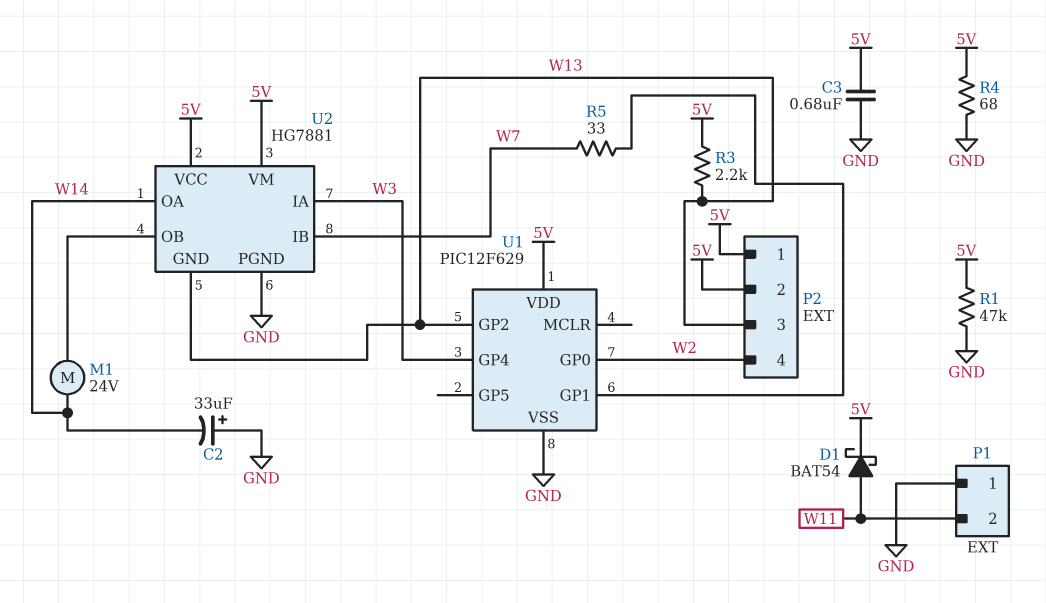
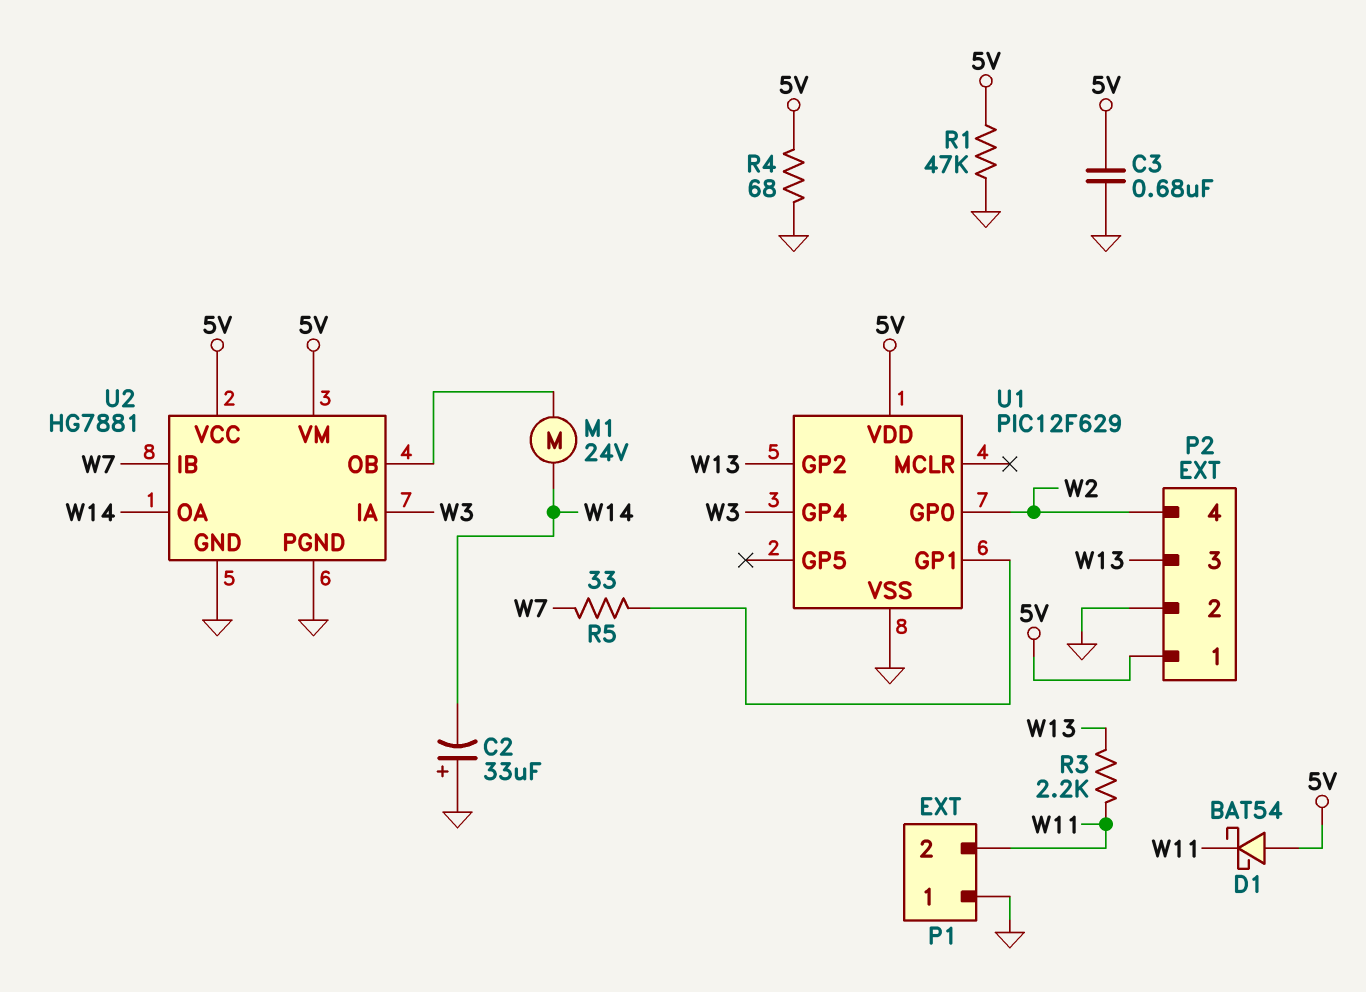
D1: schottky BAT54 (A W11, K 5V) -> schottky BAT54 (A 5V, K W11)
P2 pin 2: 5V -> GND
R3: 2.2k (5V, W13) -> 2.2k (W11, W13)
U2 pin GND: W13 -> GND

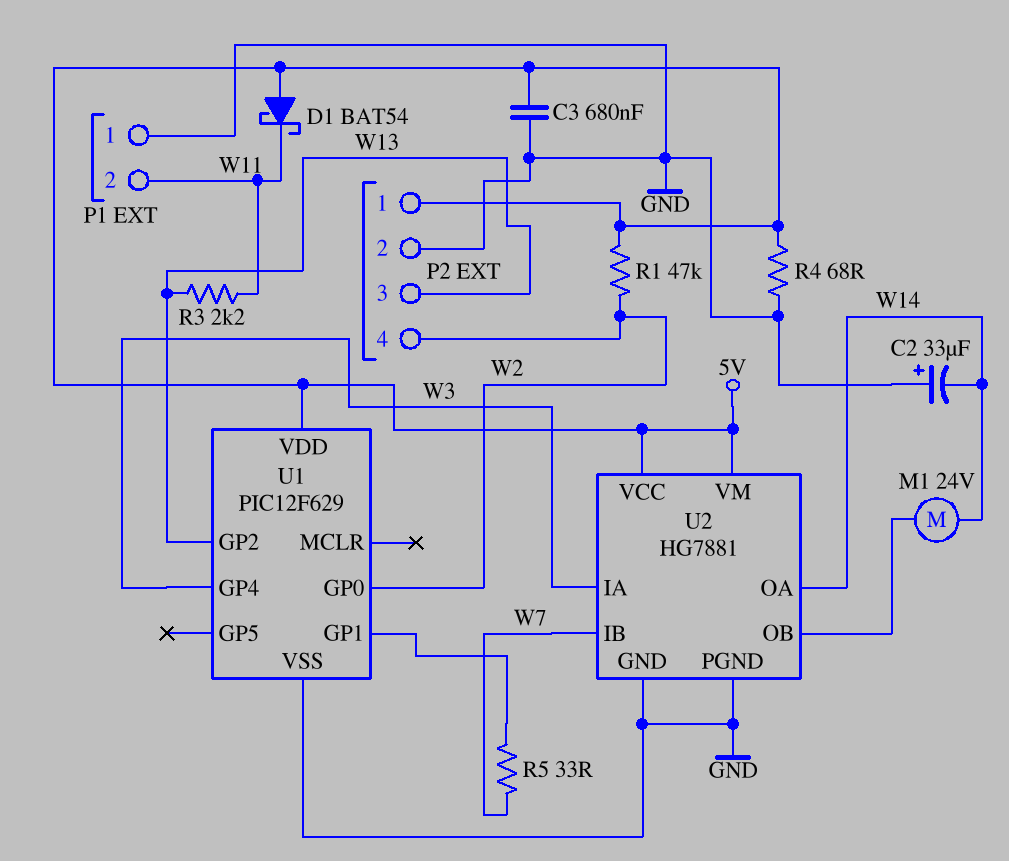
R1: 47k (5V, GND) -> 47k (5V, W2)

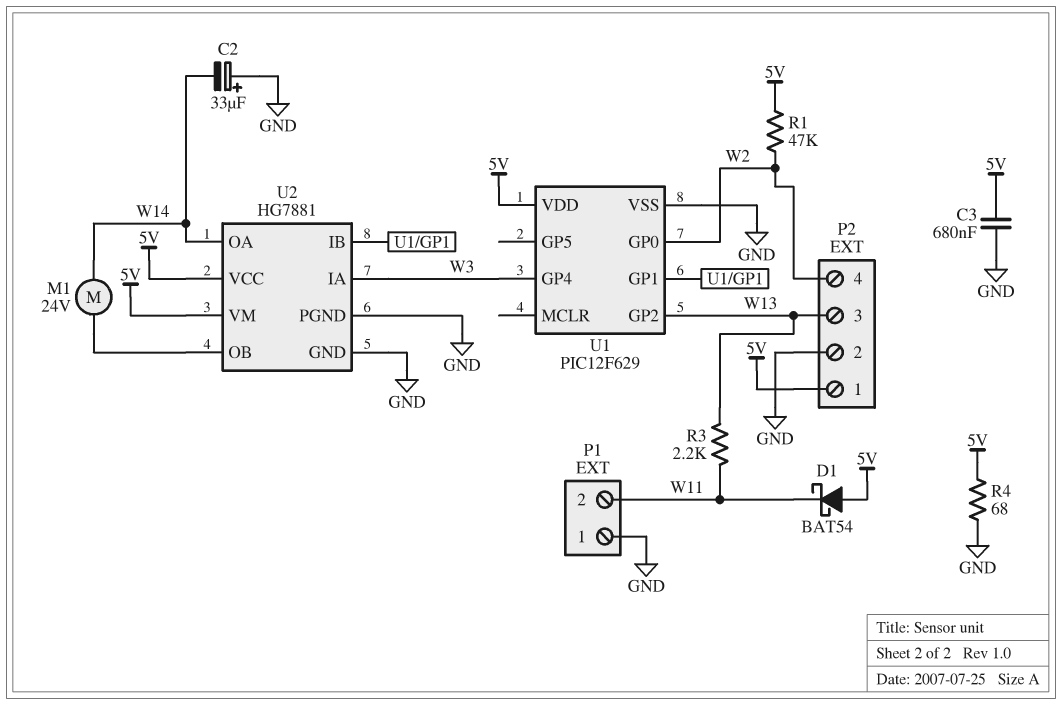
R5: 33 (U1/GP1, W7) -> none
U2 pin IB: W7 -> U1/GP1

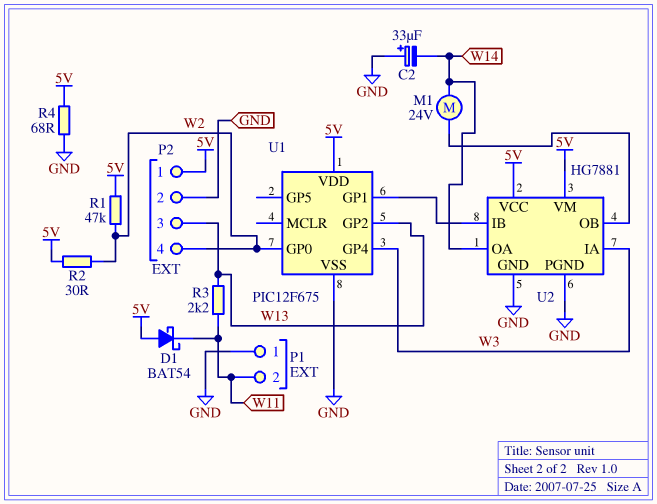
C3: 680nF (5V, GND) -> none
R2: none -> 30 (5V, W2)
U1: PIC12F629 -> PIC12F675

